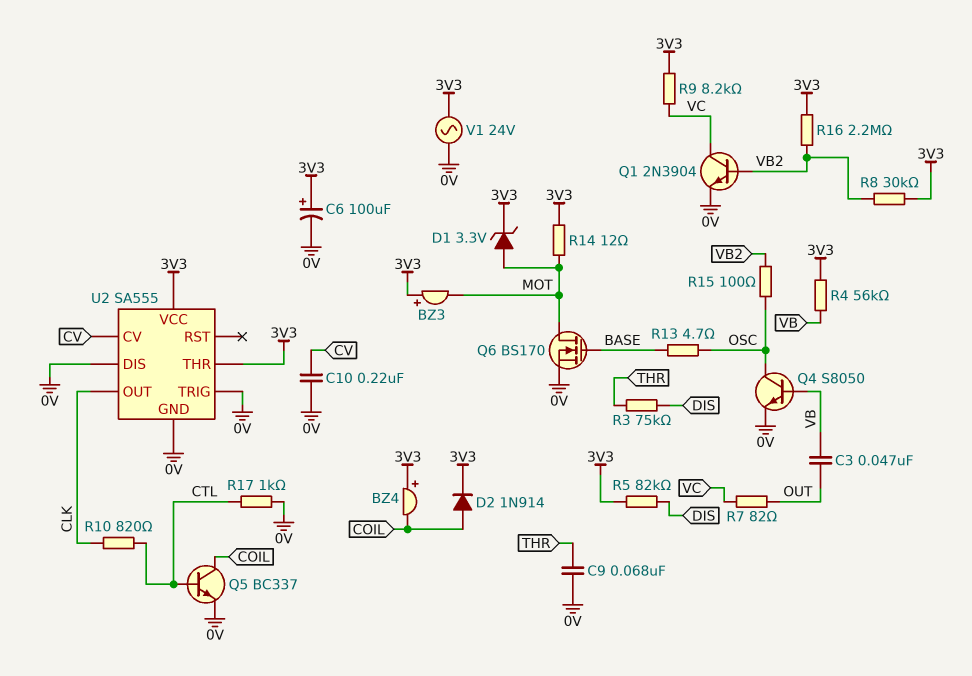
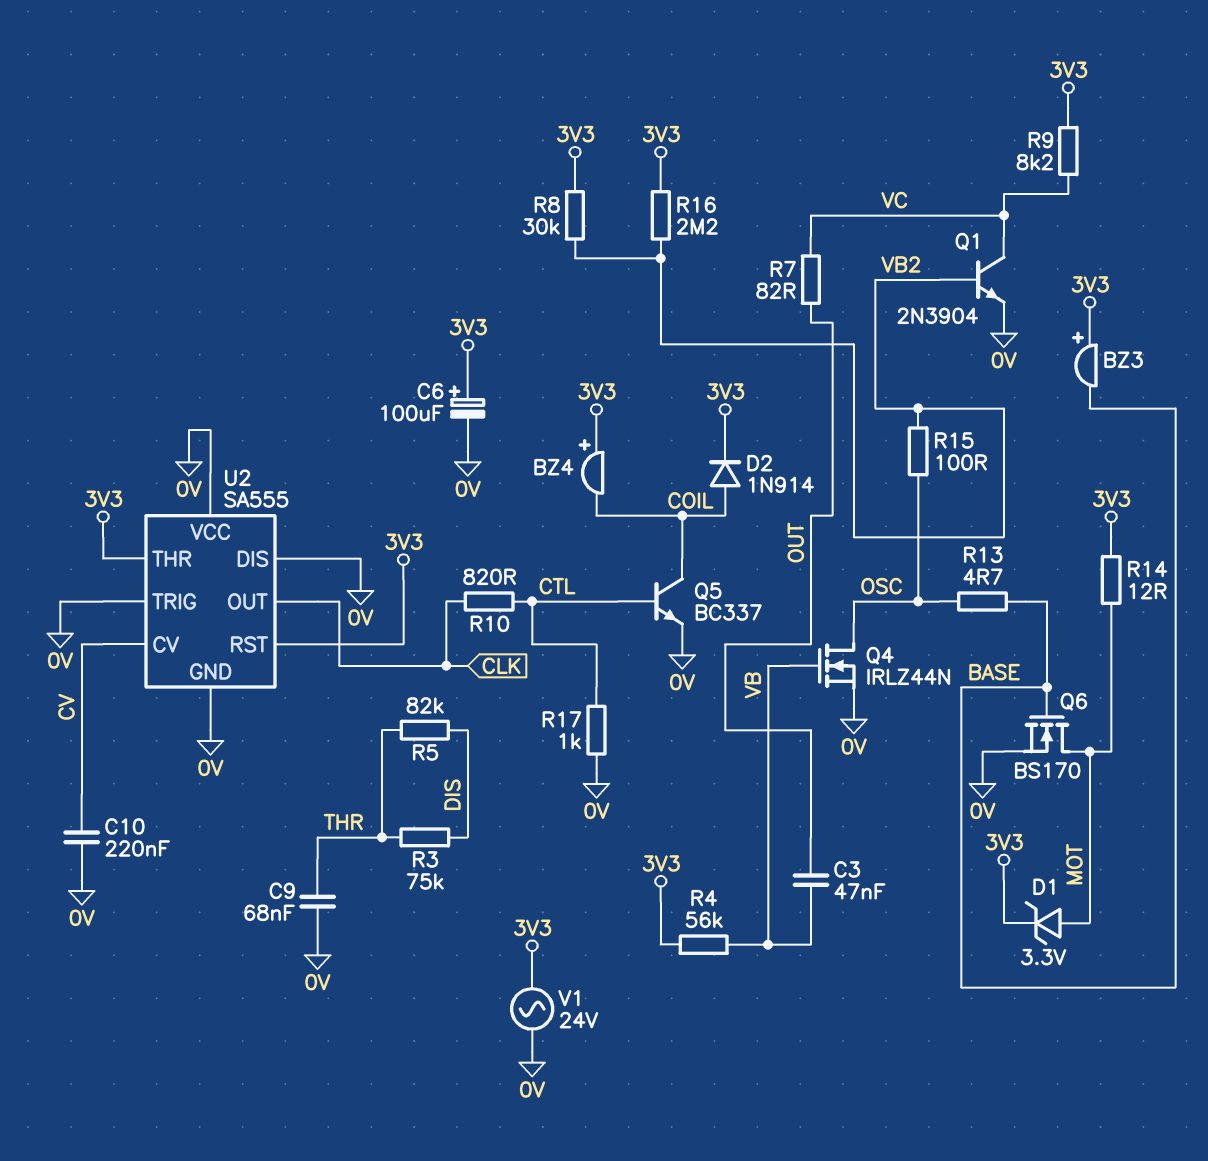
BZ3: buzzer (plus 3V3, minus MOT) -> buzzer (plus 3V3, minus BASE)
Q4: NPN S8050 (B VB, C OSC, E 0V) -> NMOS IRLZ44N (G VB, D OSC, S 0V)
R5: 82k (3V3, DIS) -> 82k (DIS, THR)
U2 pin RST: none -> 3V3
U2 pin VCC: 3V3 -> 0V

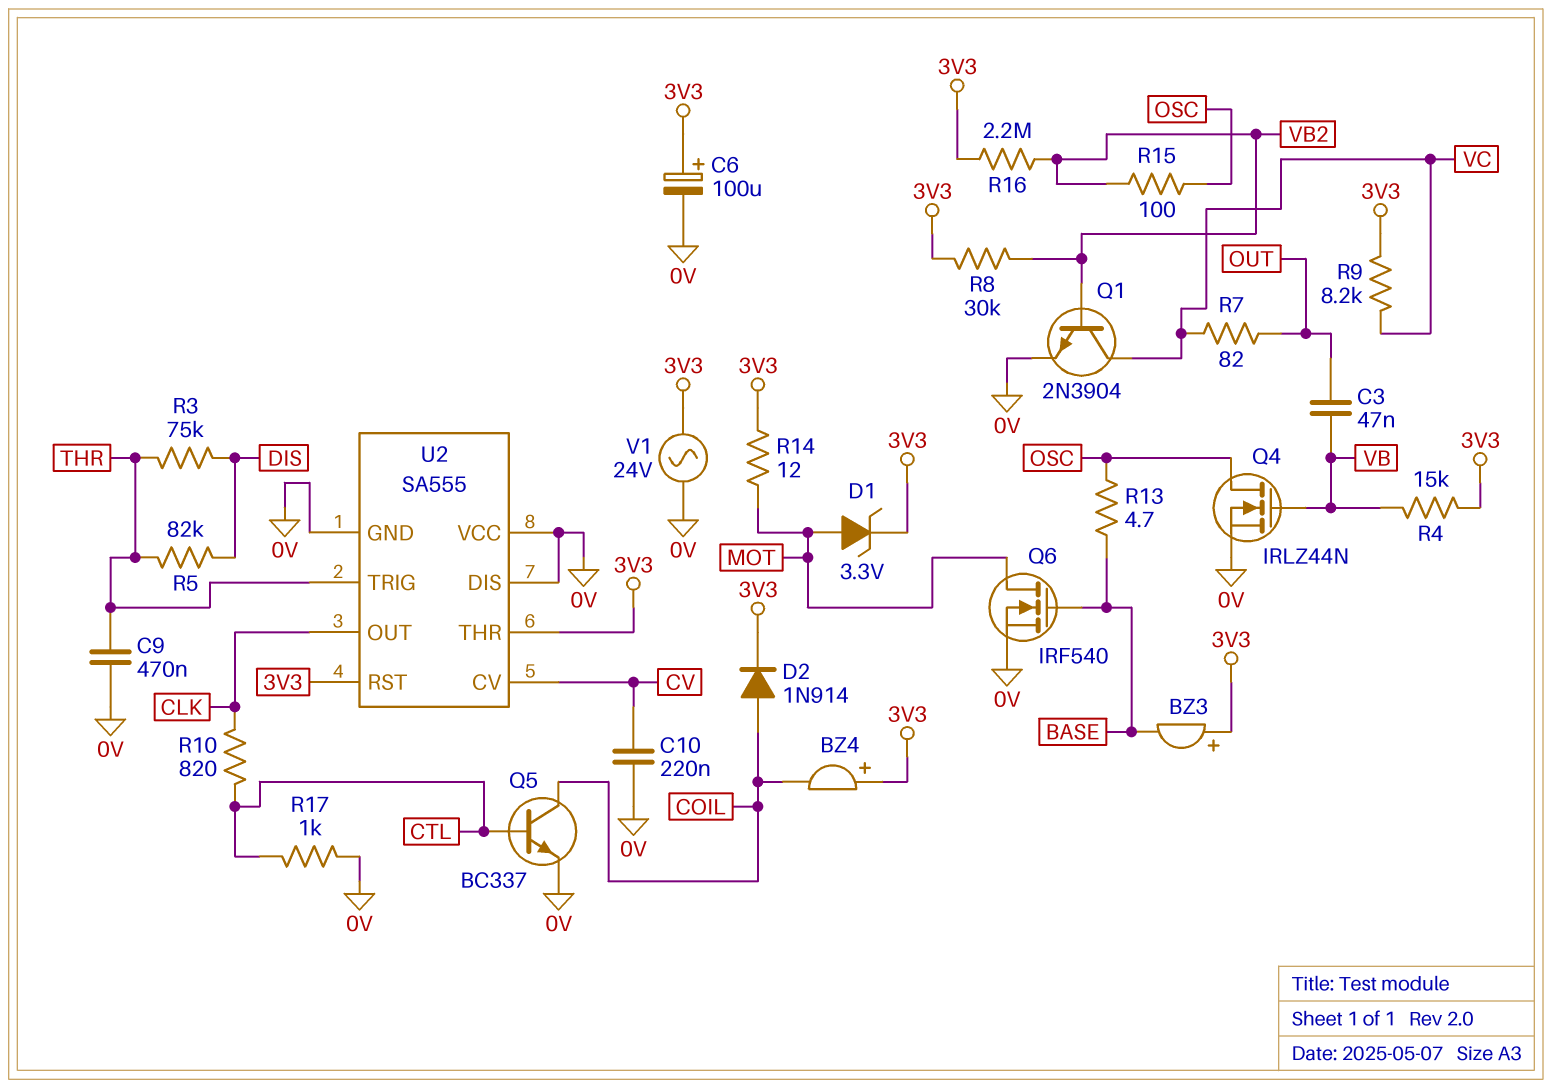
C9: 68nF (0V, THR) -> 470nF (0V, THR)
Q6: NMOS BS170 (G BASE, D MOT, S 0V) -> NMOS IRF540 (G BASE, D MOT, S 0V)
R4: 56k (3V3, VB) -> 15k (3V3, VB)
U2 pin TRIG: 0V -> THR

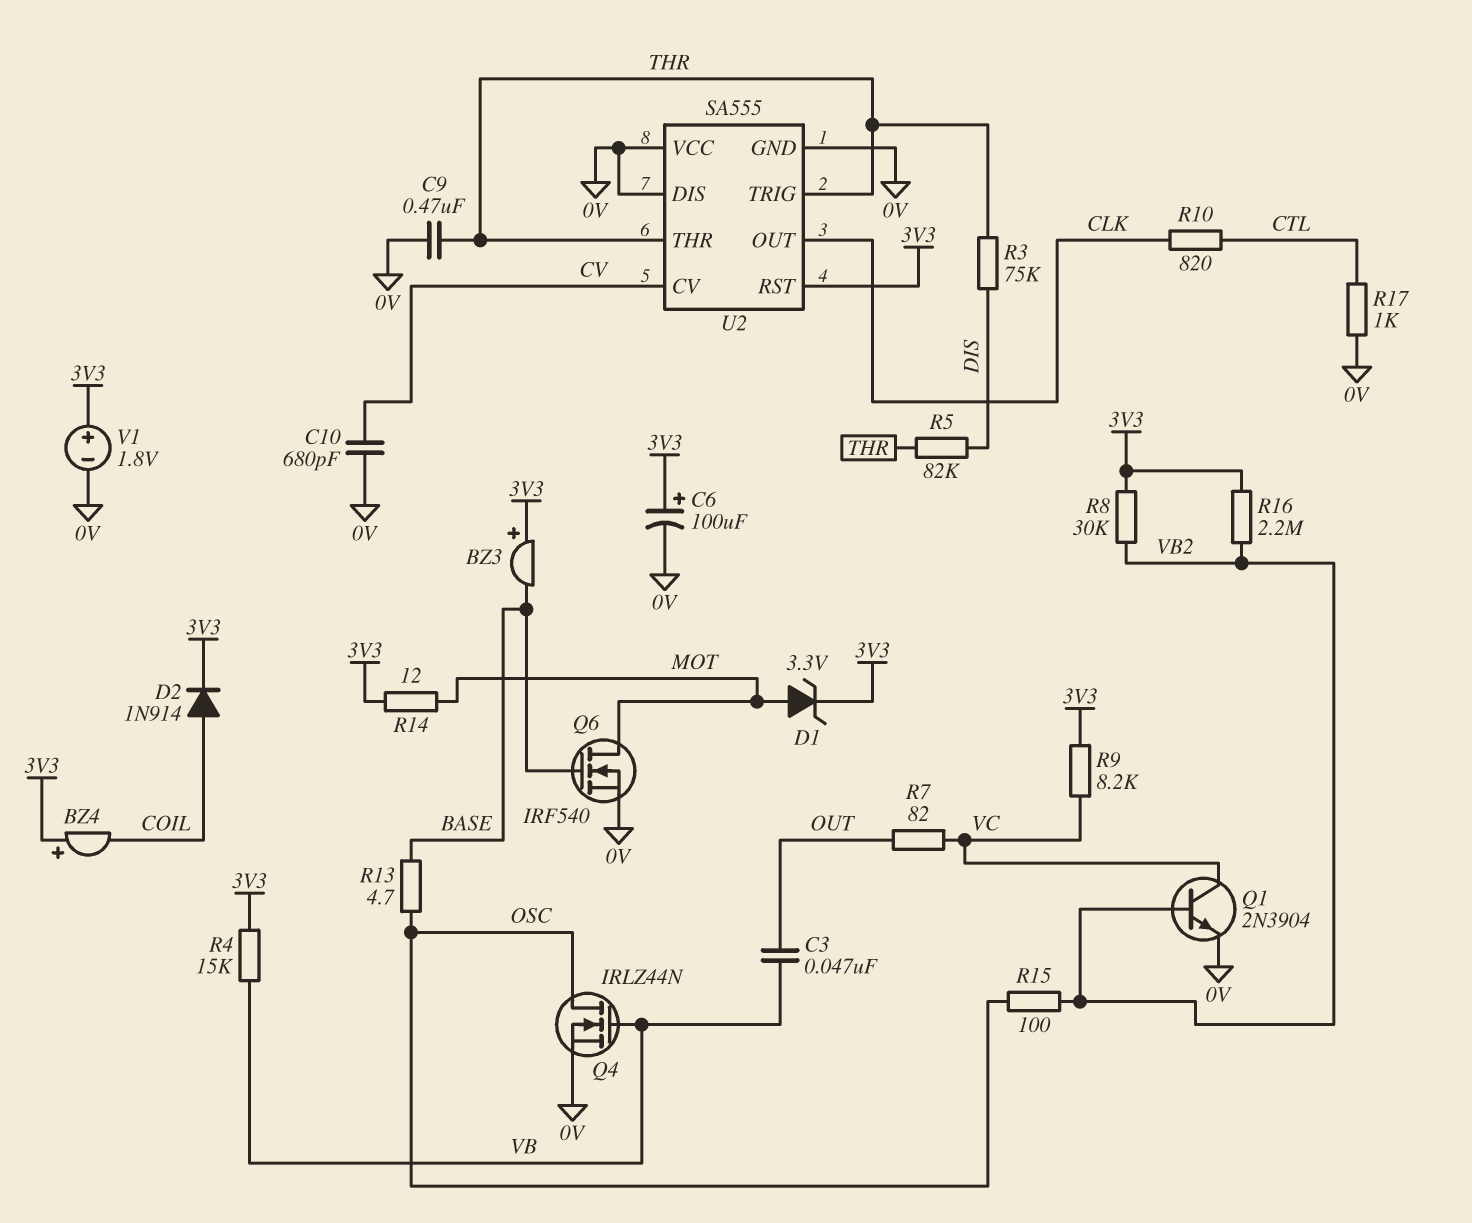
C10: 220nF (0V, CV) -> 680pF (0V, CV)
Q5: NPN BC337 (B CTL, C COIL, E 0V) -> none
U2 pin THR: 3V3 -> THR
V1: AC 24V (0V, 3V3) -> 1.8V (plus 3V3, minus 0V)

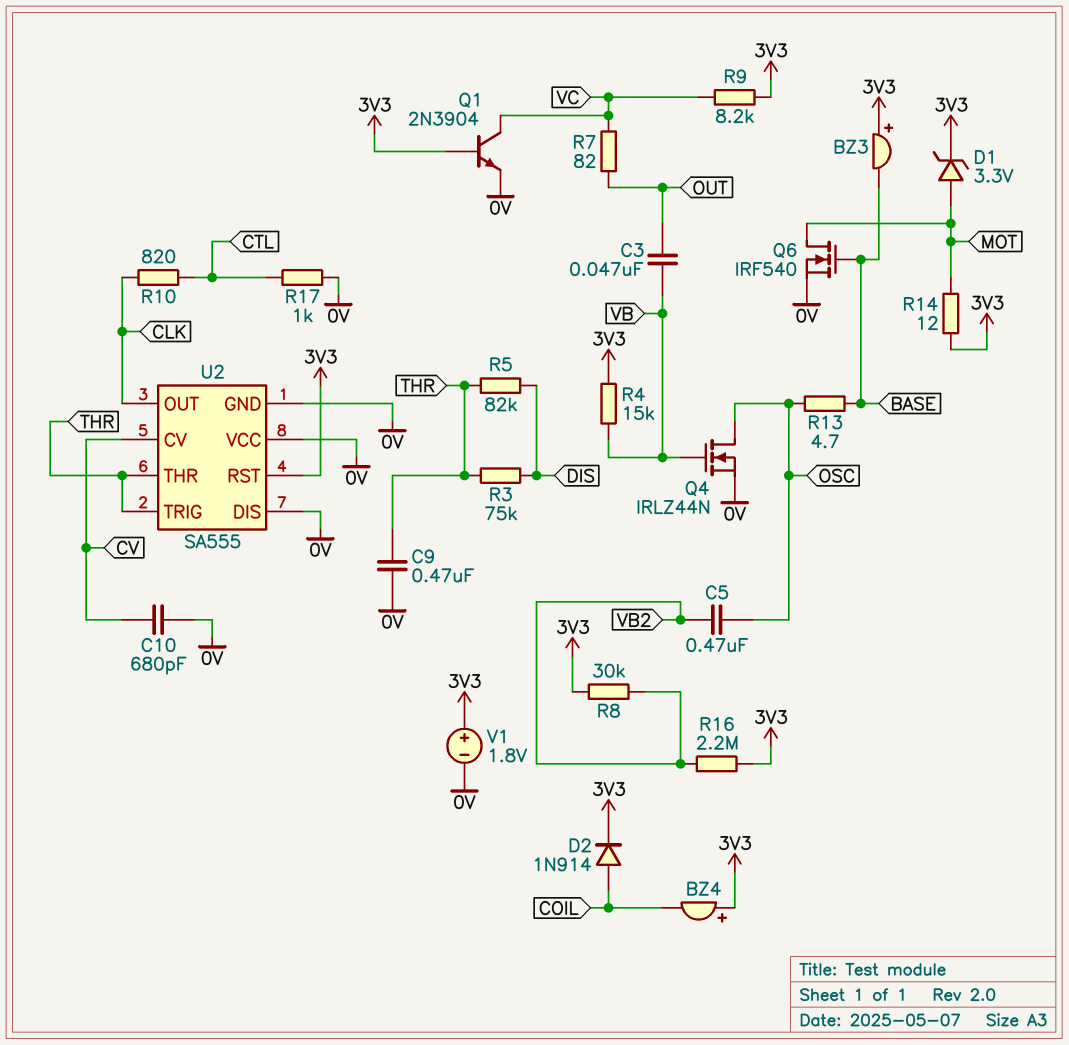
C5: none -> 470nF (OSC, VB2)
C6: 100uF (plus 3V3, minus 0V) -> none
Q1: NPN 2N3904 (B VB2, C VC, E 0V) -> NPN 2N3904 (B 3V3, C VC, E 0V)
R15: 100 (OSC, VB2) -> none

